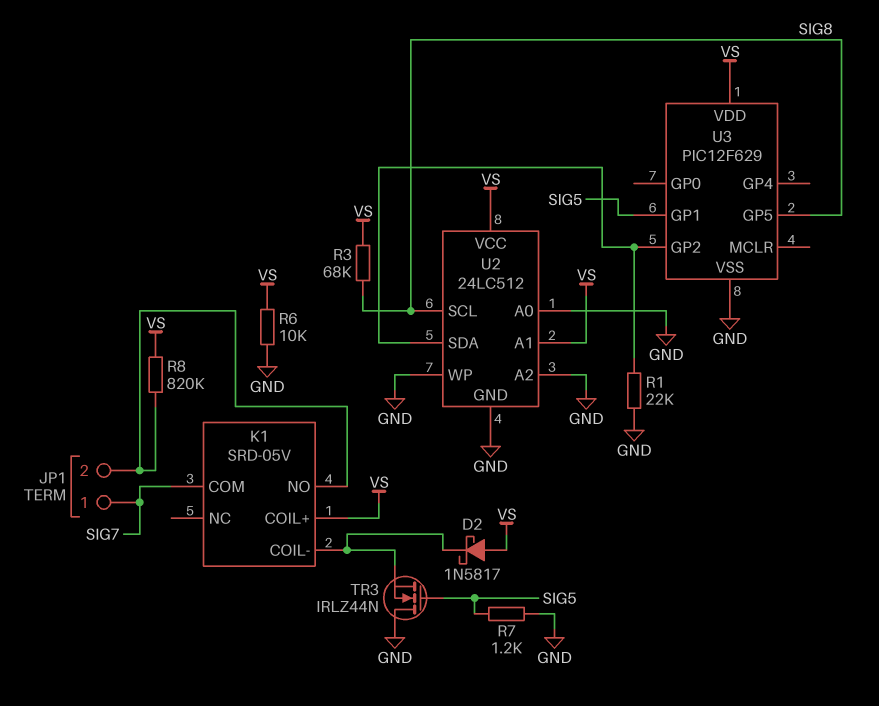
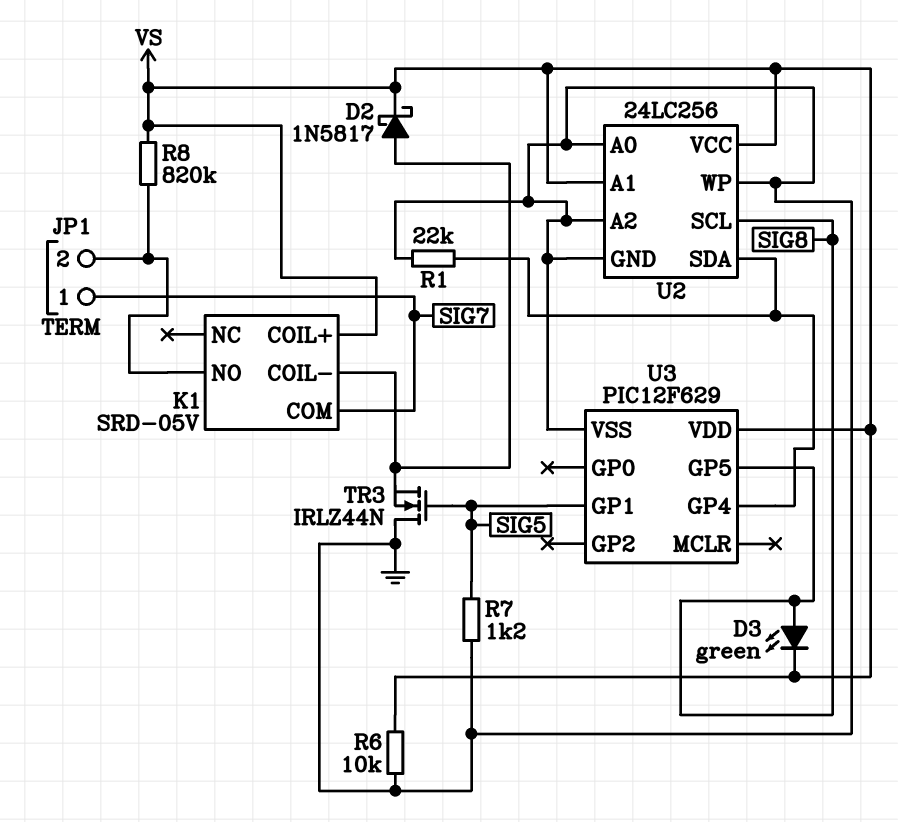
D2: schottky 1N5817 (A VS, K K1/COIL-) -> schottky 1N5817 (A K1/COIL-, K VS)
D3: none -> LED green (A SIG8, K VS)
R3: 68k (SIG8, VS) -> none
U2: 24LC512 -> 24LC256
U3 pin GP2: U2/SDA -> none
U3 pin GP4: none -> U2/SDA

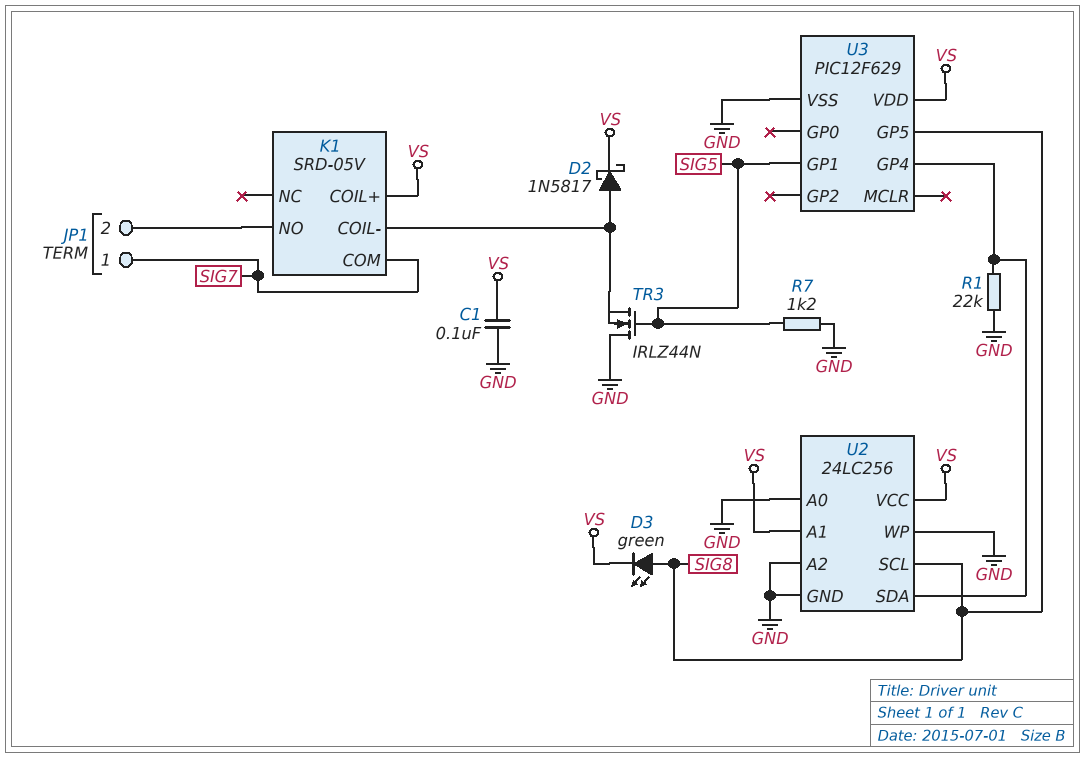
C1: none -> 100nF (GND, VS)
R6: 10k (GND, VS) -> none
R8: 820k (JP1/2, VS) -> none

